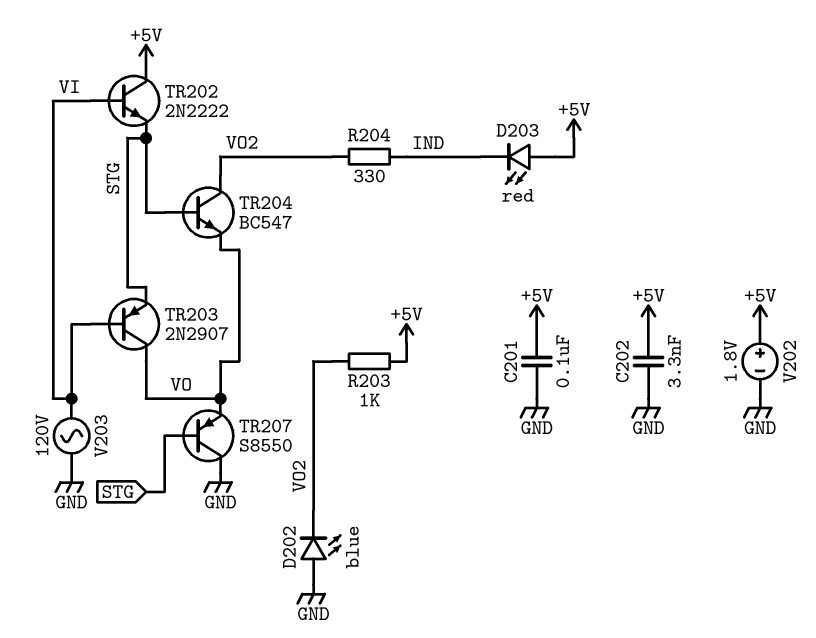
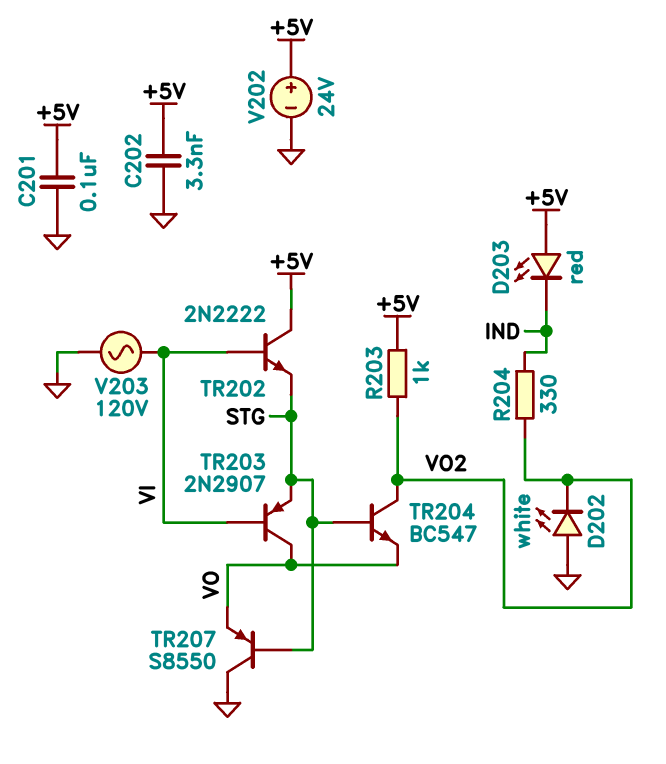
D202: LED blue (A GND, K VO2) -> LED white (A GND, K VO2)
V202: 1.8V (plus +5V, minus GND) -> 24V (plus +5V, minus GND)

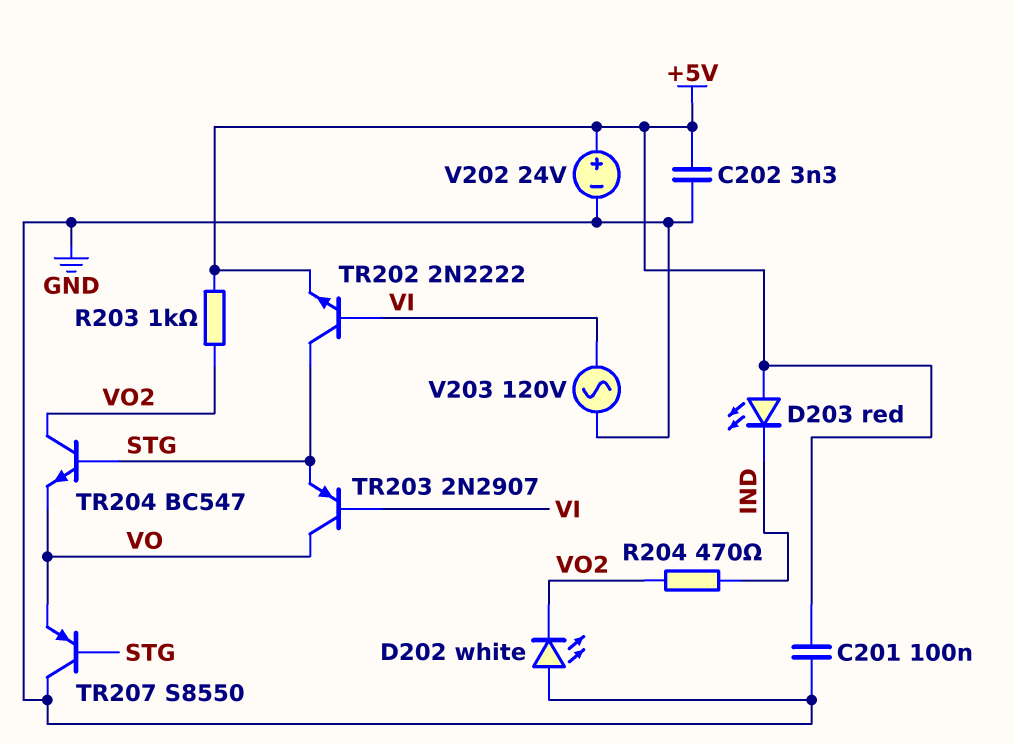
R204: 330 (IND, VO2) -> 470 (IND, VO2)
TR202: NPN 2N2222 (B VI, C +5V, E STG) -> NPN 2N2222 (B VI, C STG, E +5V)

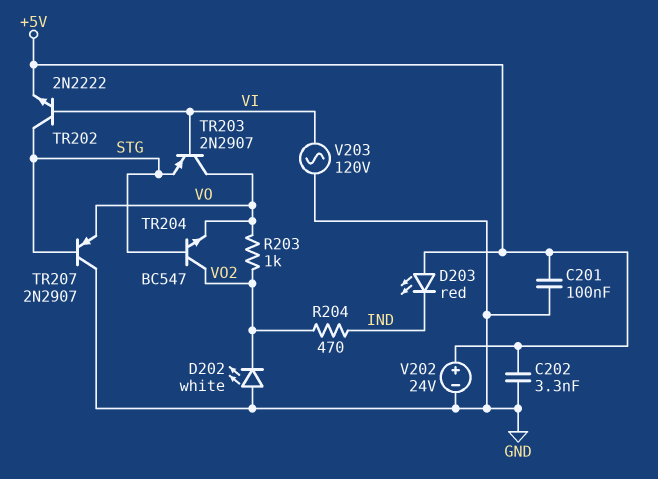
R203: 1k (+5V, VO2) -> 1k (VO, VO2)
TR207: PNP S8550 (B STG, C GND, E VO) -> PNP 2N2907 (B STG, C GND, E VO)

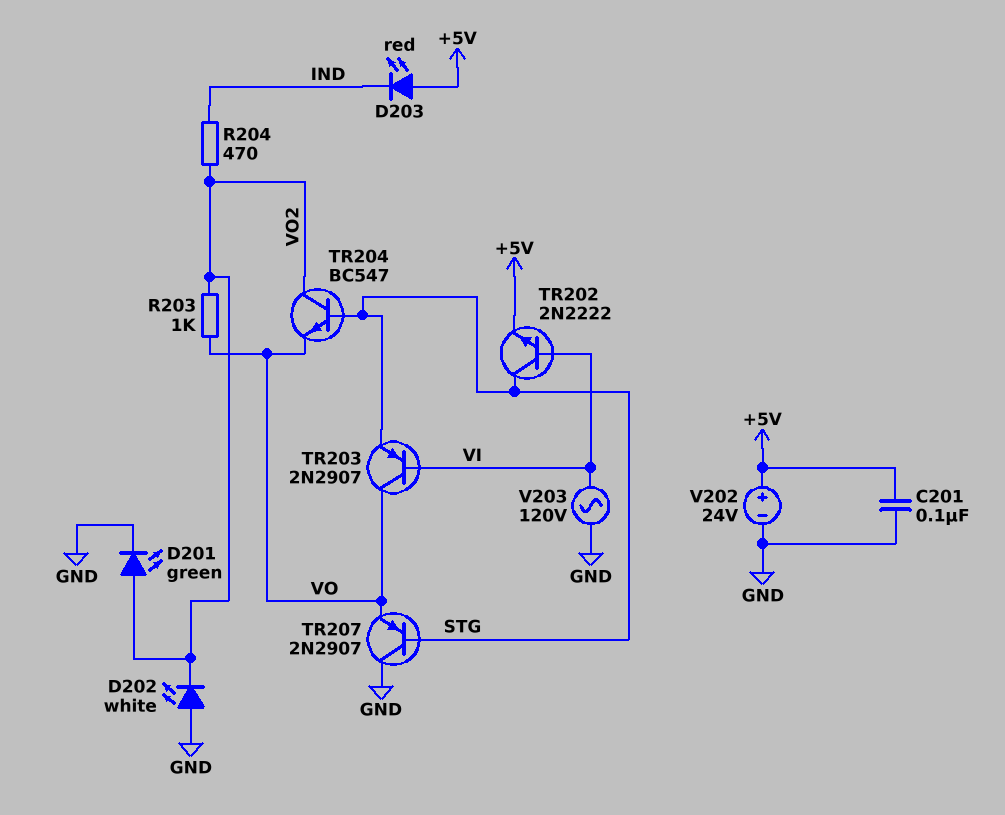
C202: 3.3nF (+5V, GND) -> none
D201: none -> LED green (A VO2, K GND)

